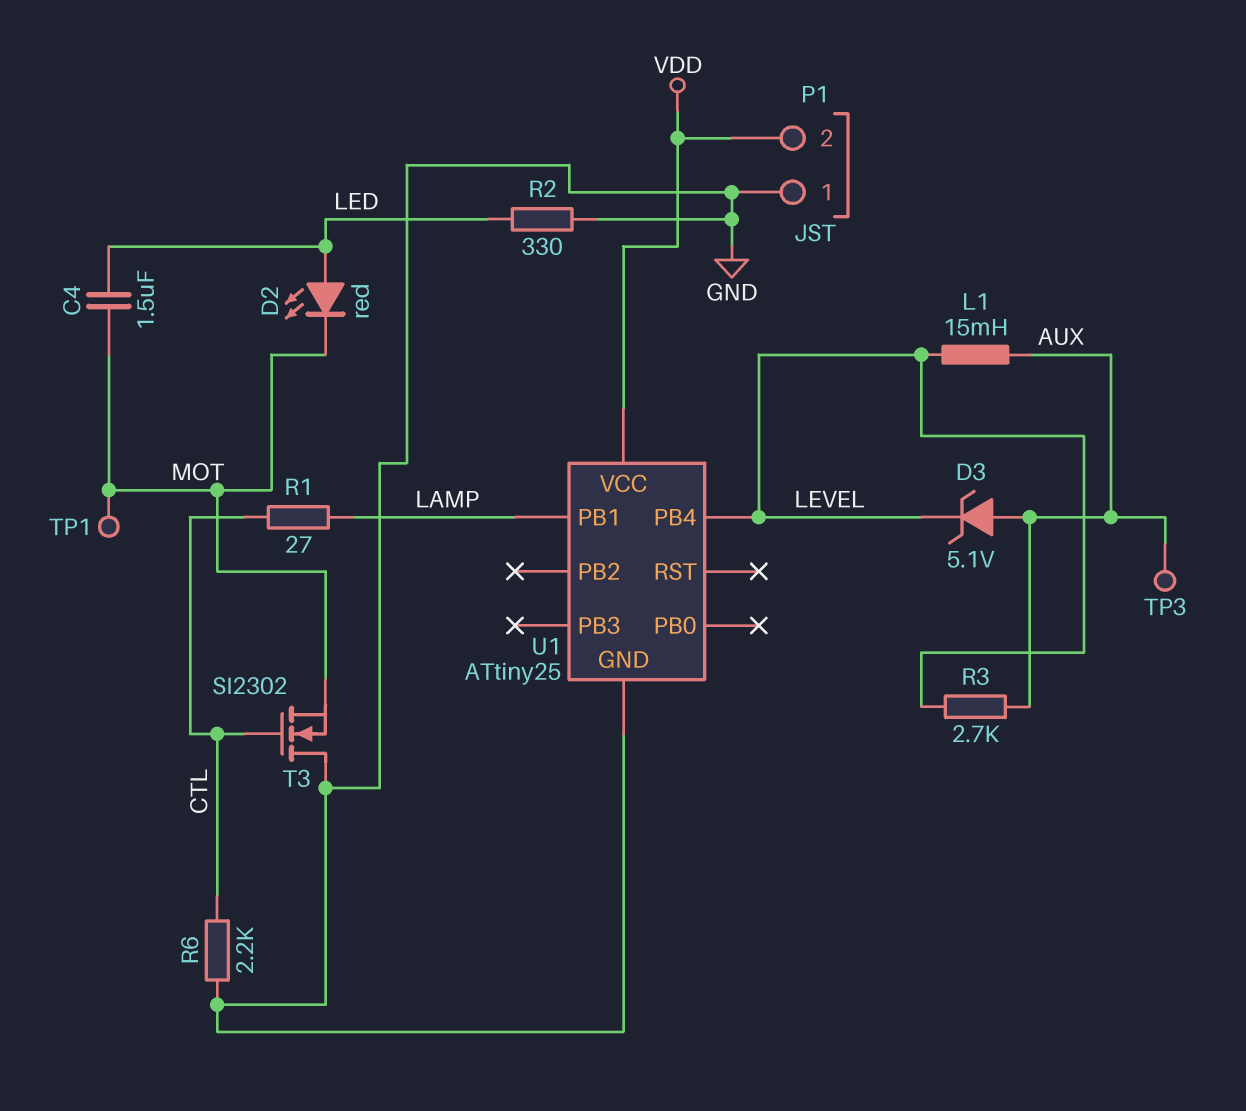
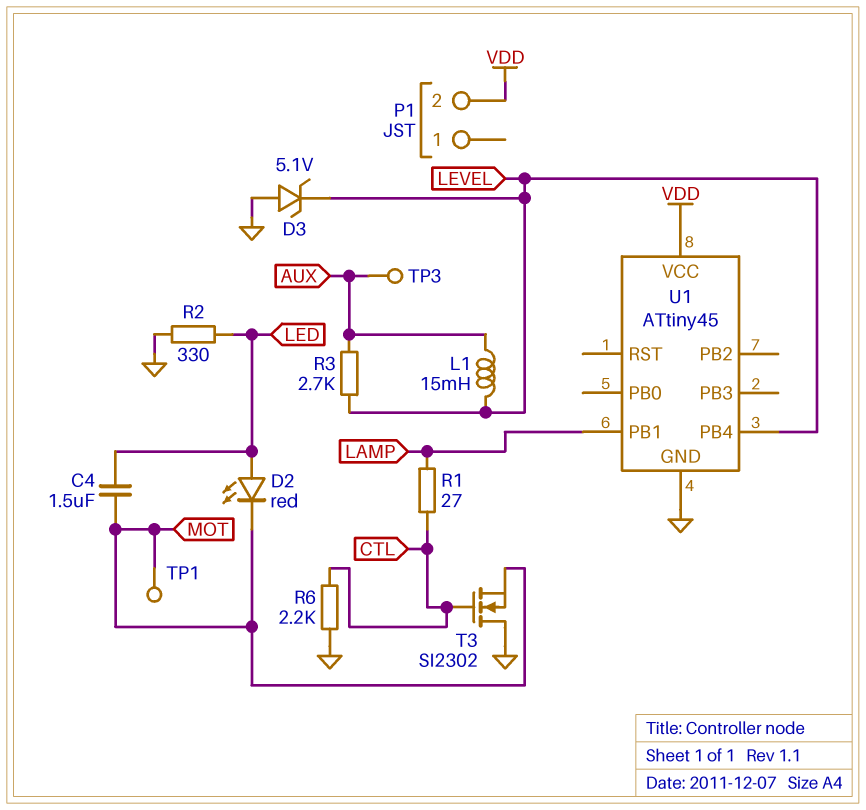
D3: zener 5.1V (A AUX, K LEVEL) -> zener 5.1V (A GND, K LEVEL)
P1 pin 1: GND -> none
U1: ATtiny25 -> ATtiny45

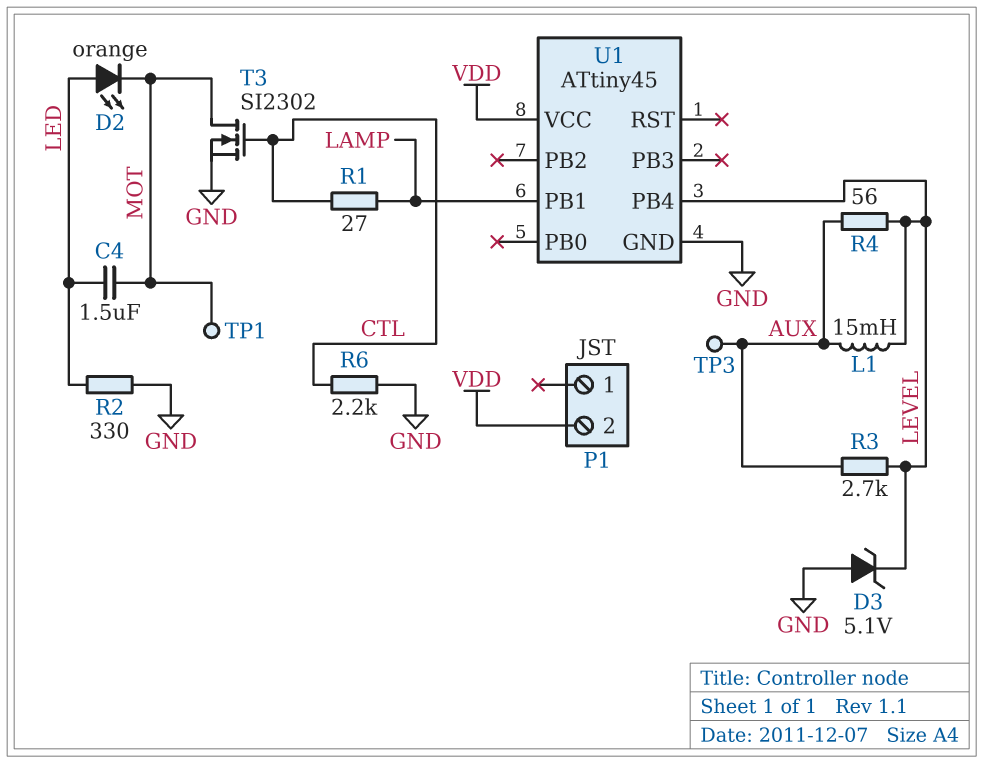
D2: LED red (A LED, K MOT) -> LED orange (A LED, K MOT)
R4: none -> 56 (AUX, LEVEL)
T3: NMOS SI2302 (G CTL, D GND, S MOT) -> NMOS SI2302 (G CTL, D MOT, S GND)

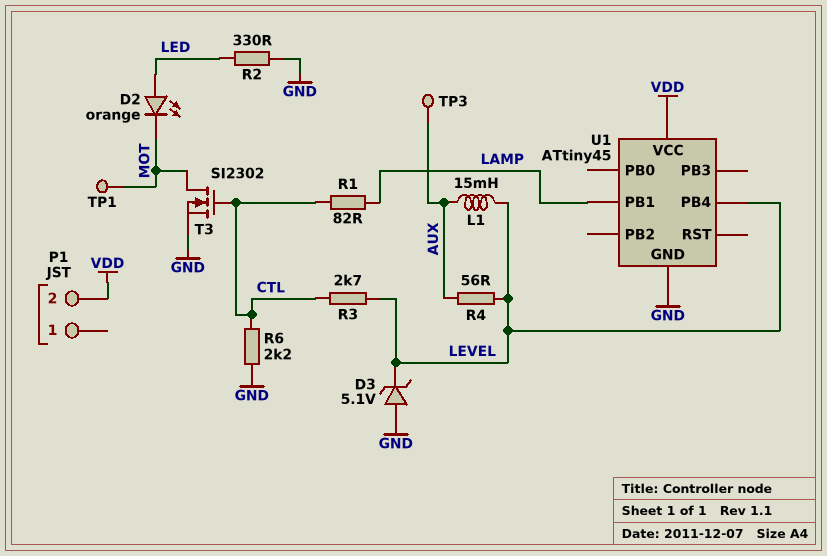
C4: 1.5uF (LED, MOT) -> none
R1: 27 (CTL, LAMP) -> 82 (CTL, LAMP)
R3: 2.7k (AUX, LEVEL) -> 2.7k (CTL, LEVEL)

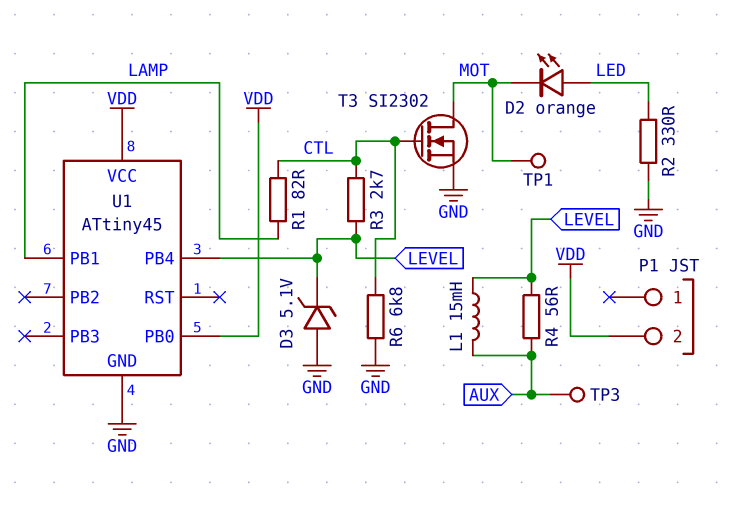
R6: 2.2k (CTL, GND) -> 6.8k (CTL, GND)
U1 pin PB0: none -> VDD

